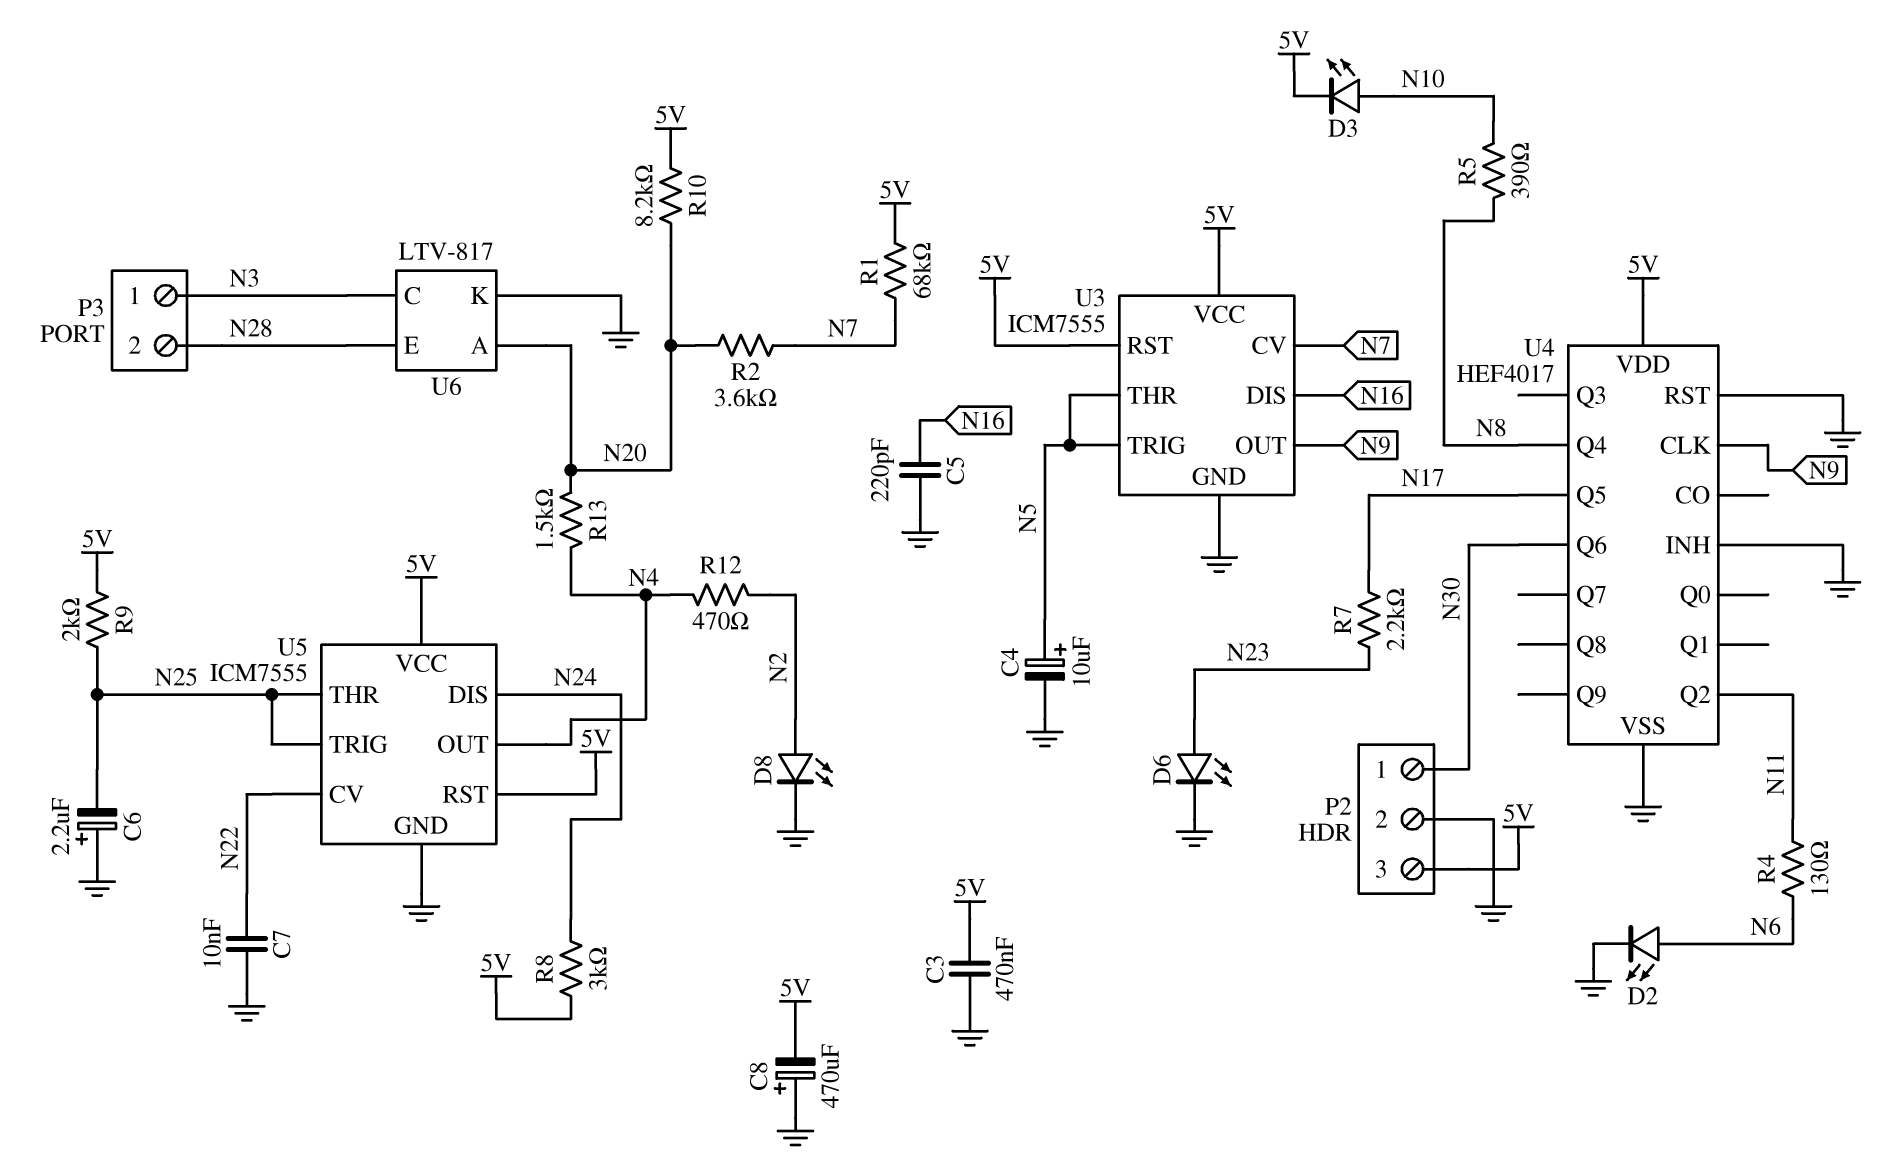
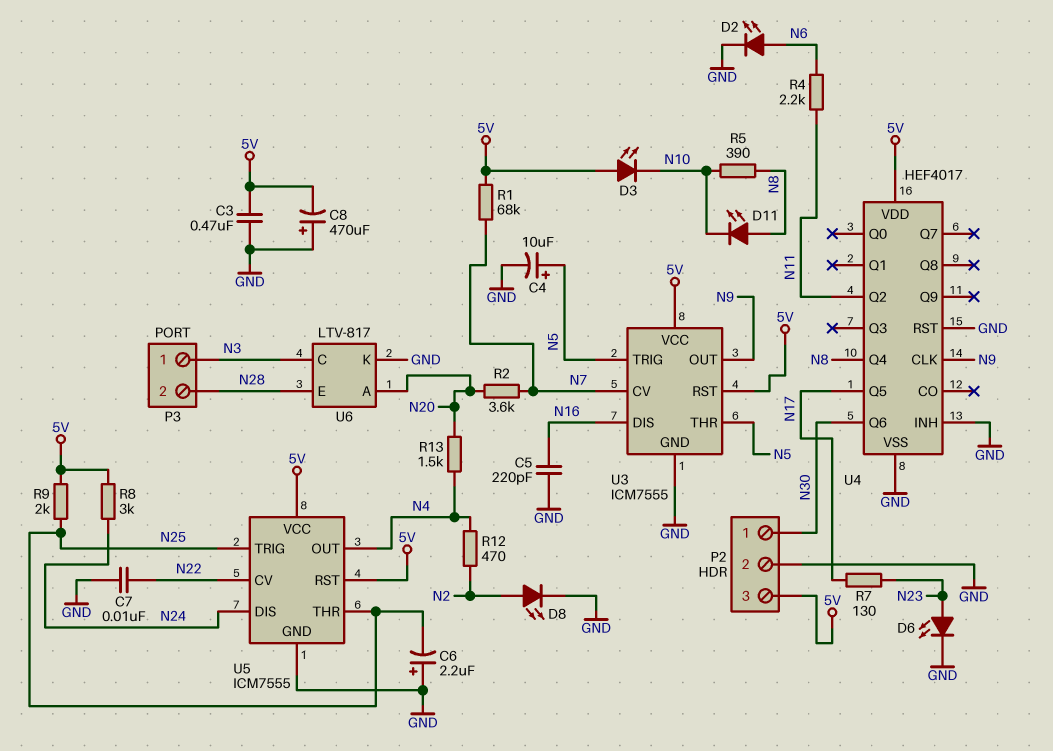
D3: LED (A N10, K 5V) -> LED (A 5V, K N10)
D11: none -> LED (A N8, K N10)
R4: 130 (N6, N11) -> 2.2k (N6, N11)
R7: 2.2k (N17, N23) -> 130 (N17, N23)
R10: 8.2k (5V, N20) -> none

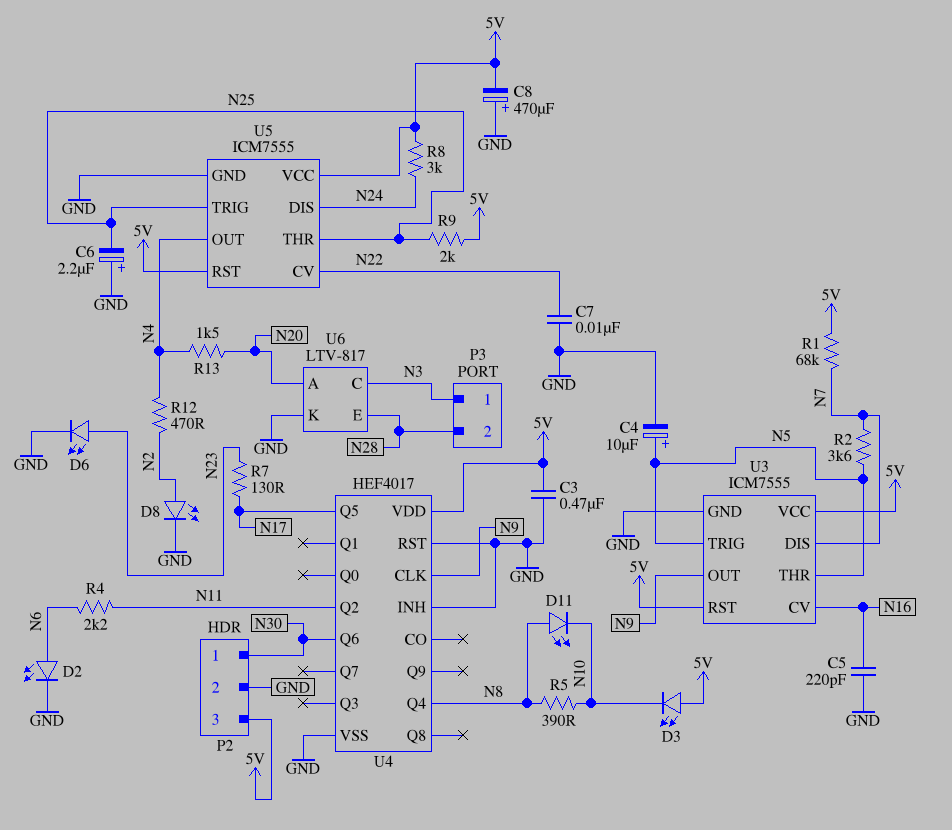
R2: 3.6k (N7, N20) -> 3.6k (N5, N7)
U3 pin CV: N7 -> N16
U3 pin DIS: N16 -> N7

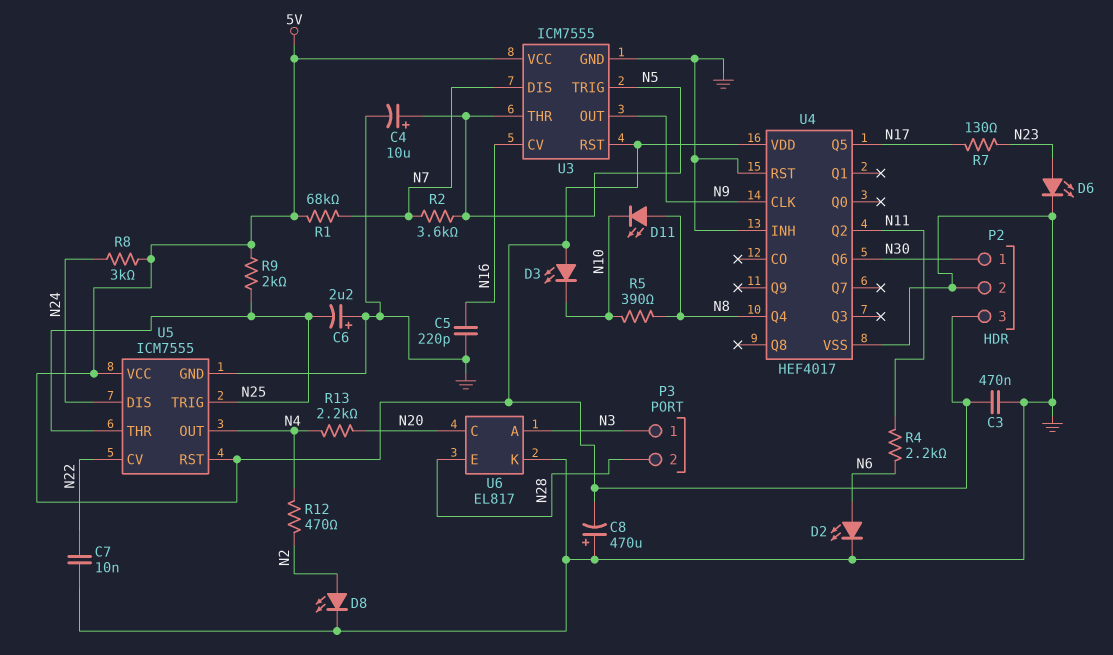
R13: 1.5k (N4, N20) -> 2.2k (N4, N20)
U6: LTV-817 -> EL817
U6 pin A: N20 -> N3
U6 pin C: N3 -> N20

